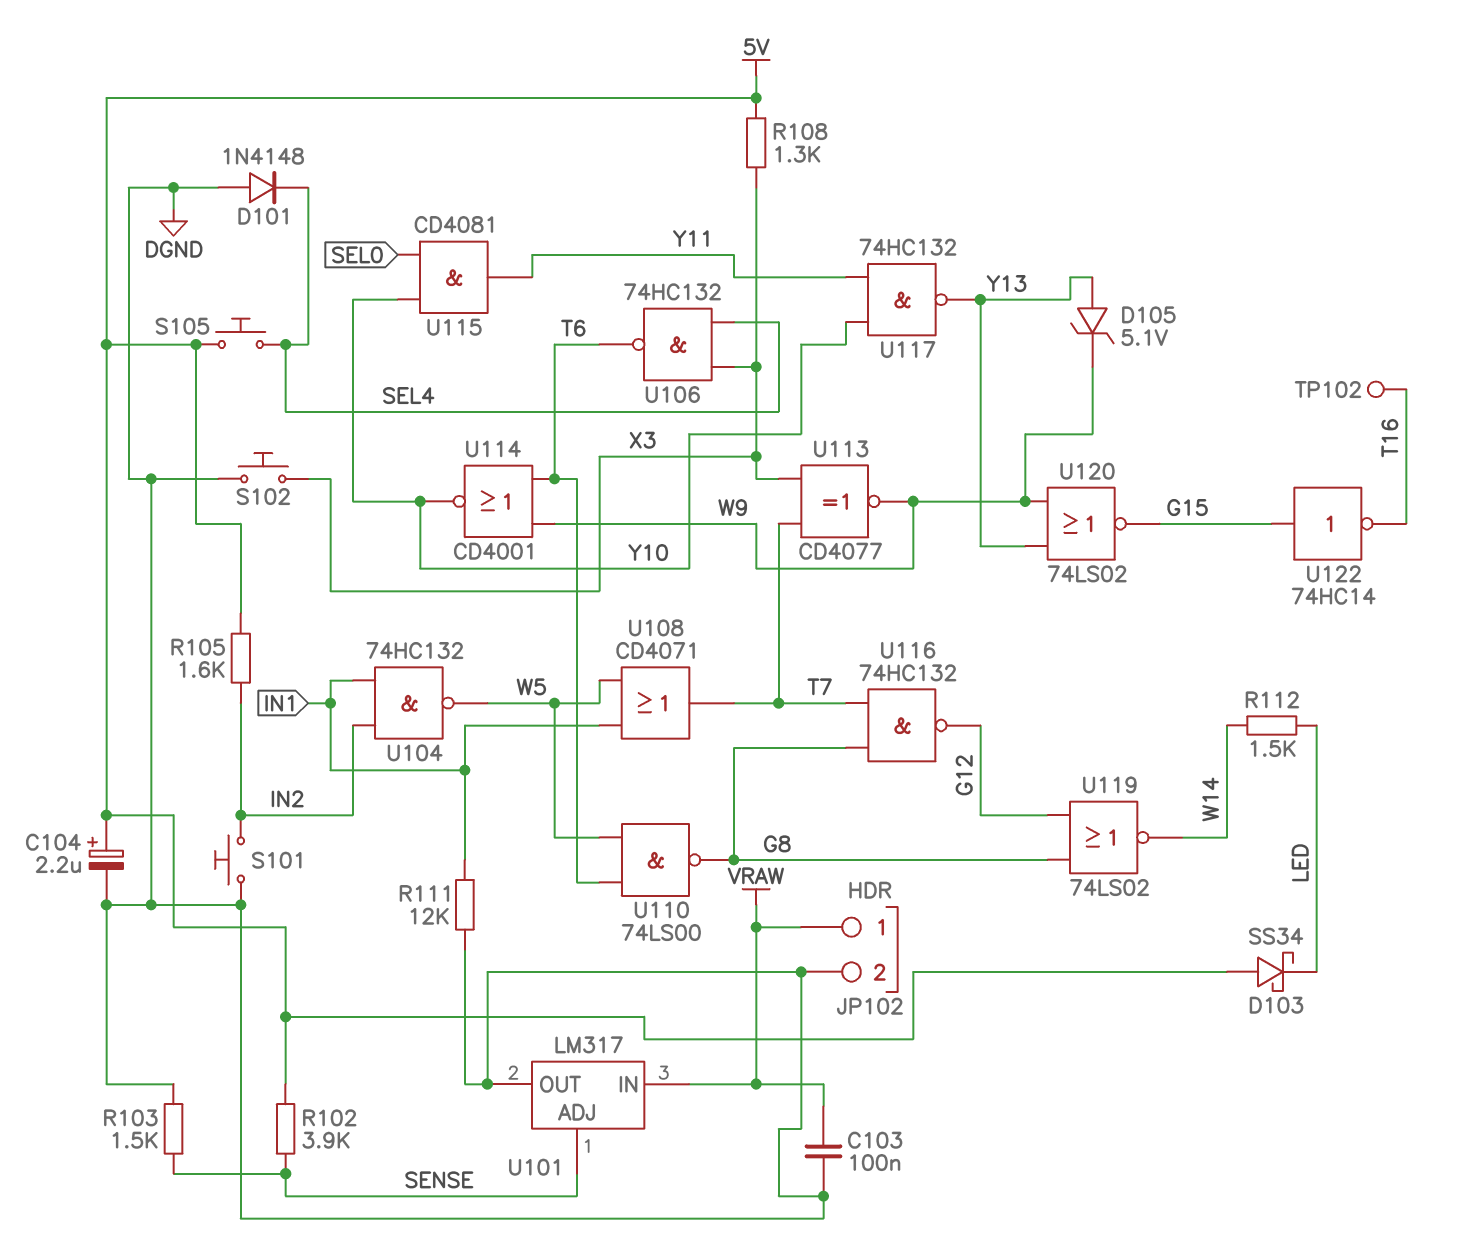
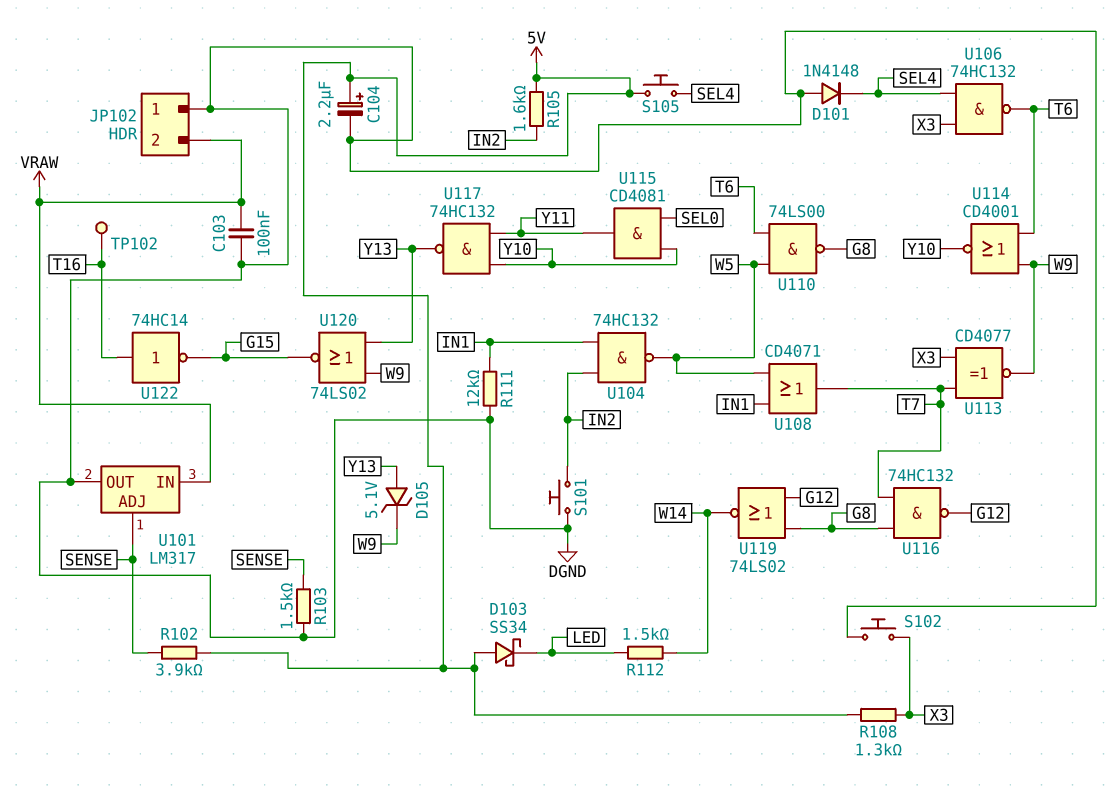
JP102 pin 1: VRAW -> DGND
JP102 pin 2: DGND -> VRAW
U122: NOT 74HC14 (in G15, out T16) -> NOT 74HC14 (in T16, out G15)

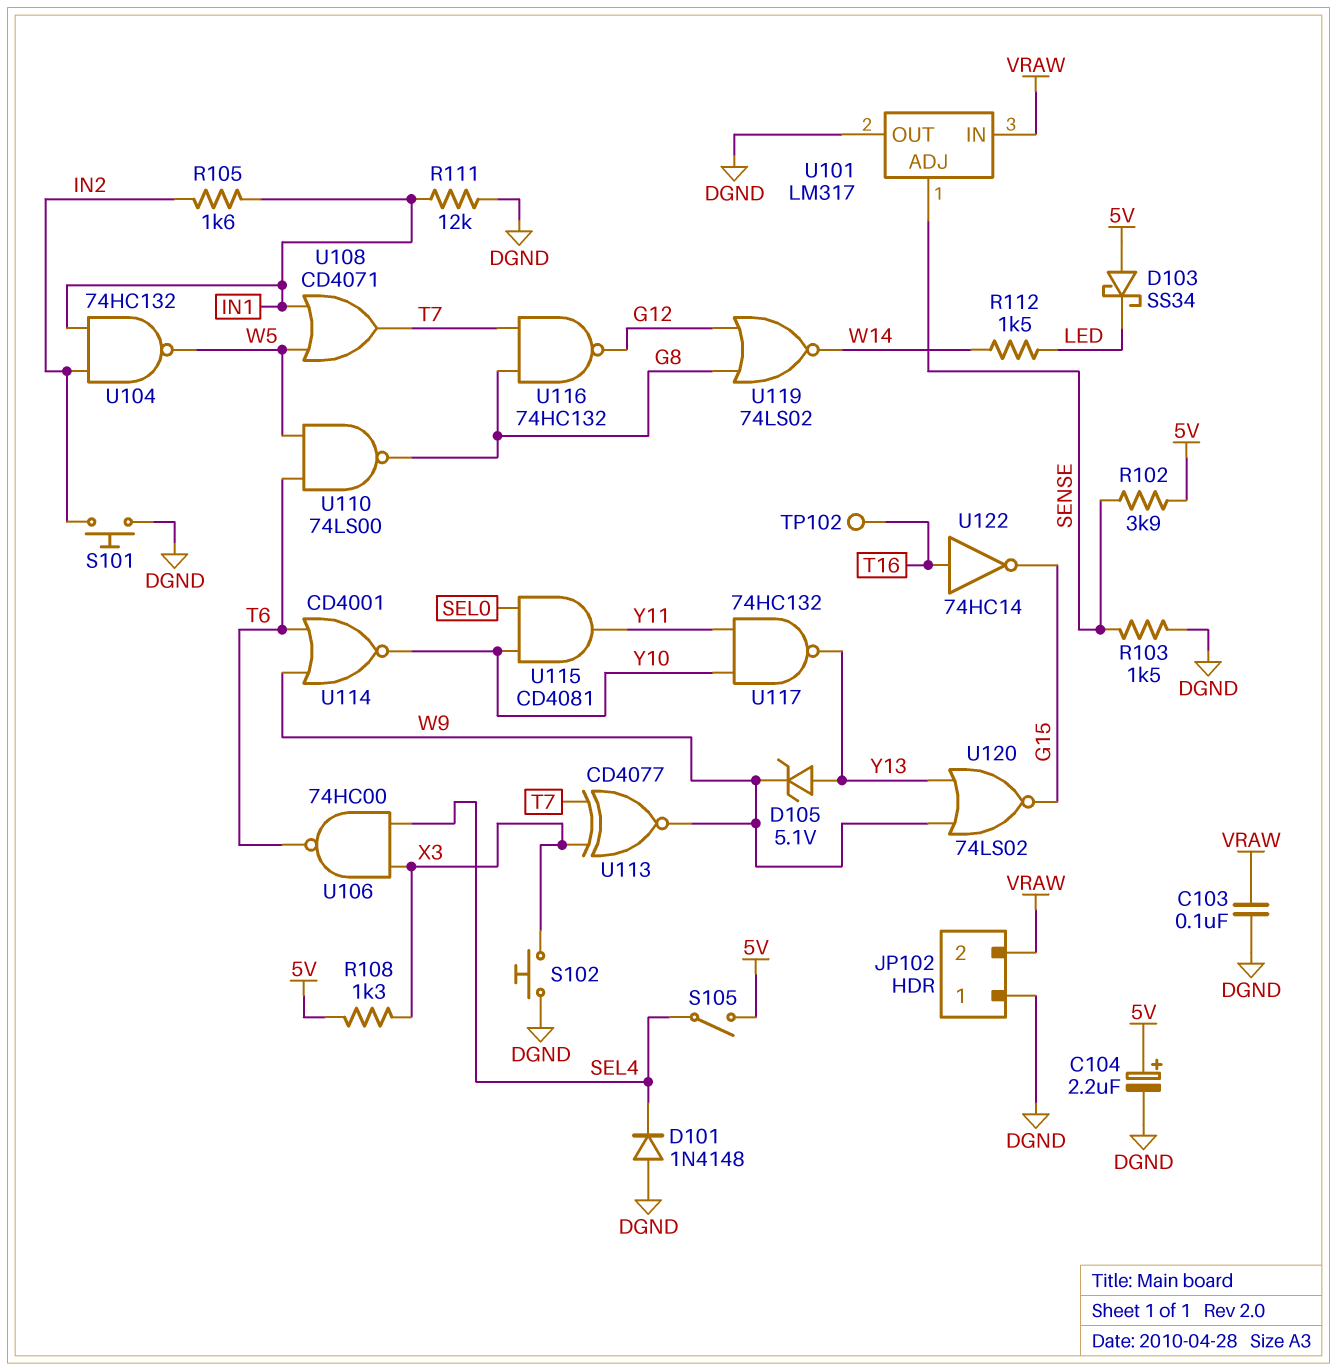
R105: 1.6k (5V, IN2) -> 1.6k (IN1, IN2)
S105: button (5V, SEL4) -> switch (5V, SEL4)
U106: NAND 74HC132 (in SEL4, in X3, out T6) -> NAND 74HC00 (in SEL4, in X3, out T6)

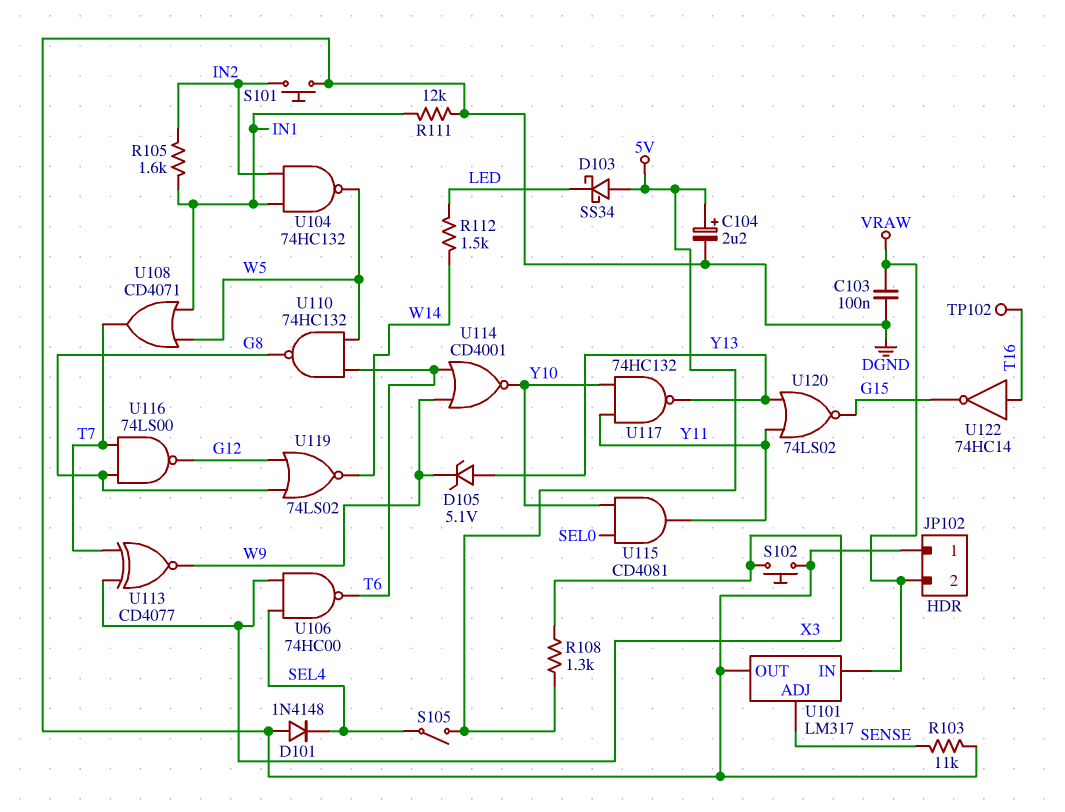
R102: 3.9k (5V, SENSE) -> none
R103: 1.5k (DGND, SENSE) -> 11k (DGND, SENSE)
U110: NAND 74LS00 (in T6, in W5, out G8) -> NAND 74HC132 (in T6, in W5, out G8)
U116: NAND 74HC132 (in G8, in T7, out G12) -> NAND 74LS00 (in G8, in T7, out G12)
U120: NOR 74LS02 (in W9, in Y13, out G15) -> NOR 74LS02 (in Y11, in Y13, out G15)

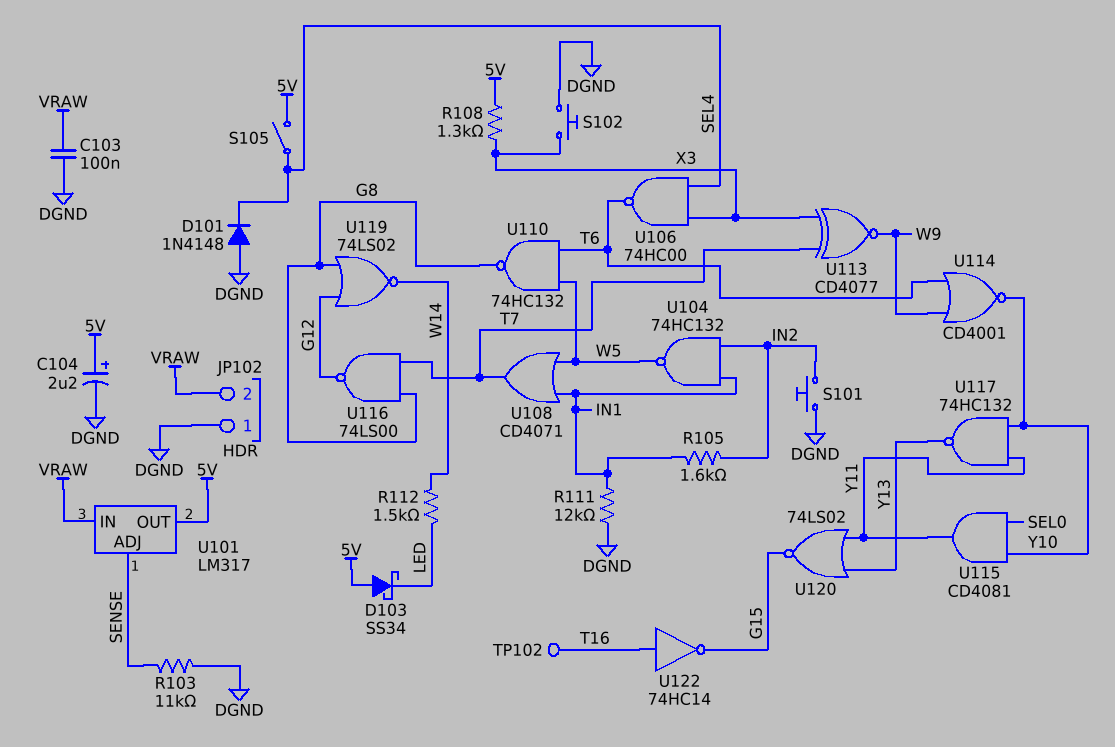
D105: zener 5.1V (A Y13, K W9) -> none
U101 pin OUT: DGND -> 5V

